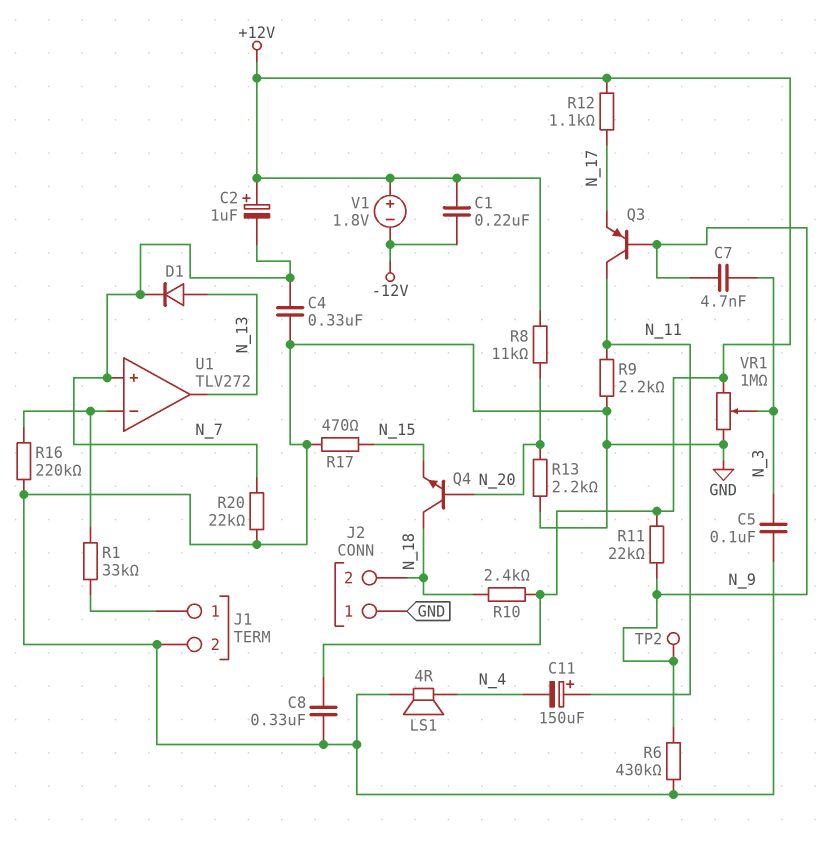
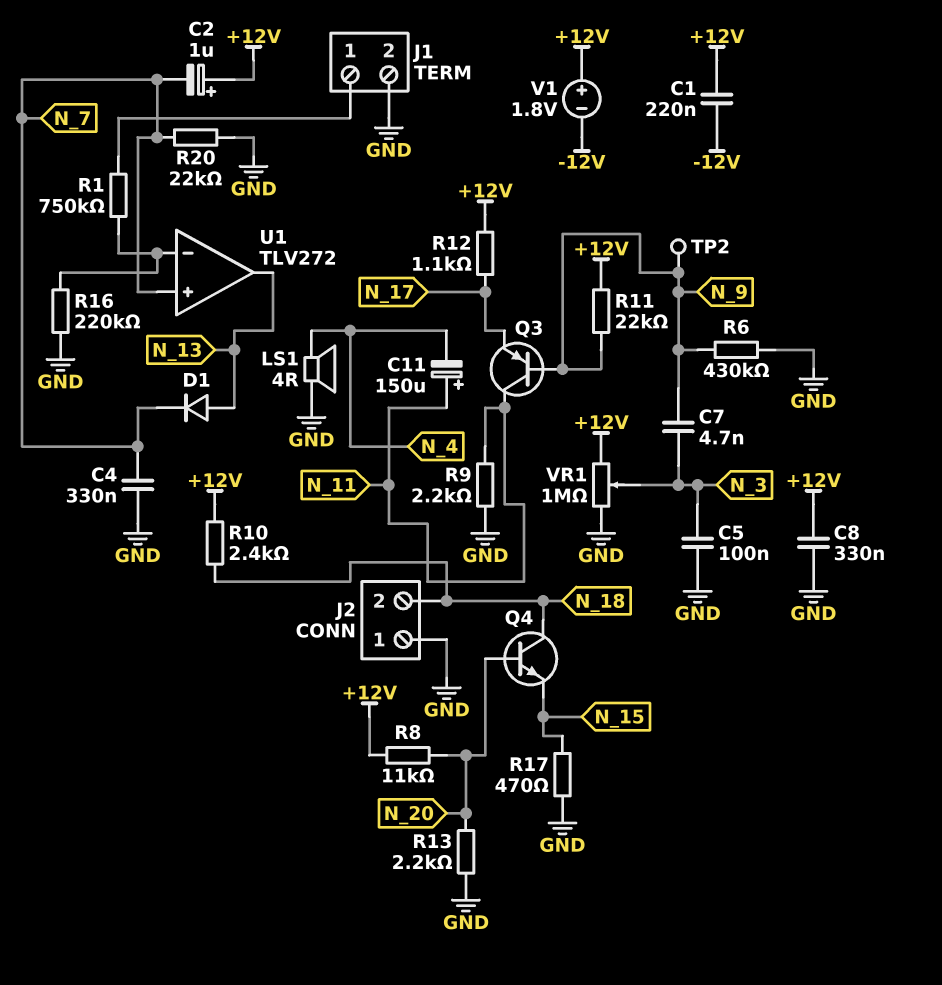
R1: 33k (J1/1, U1/in-) -> 750k (J1/1, U1/in-)

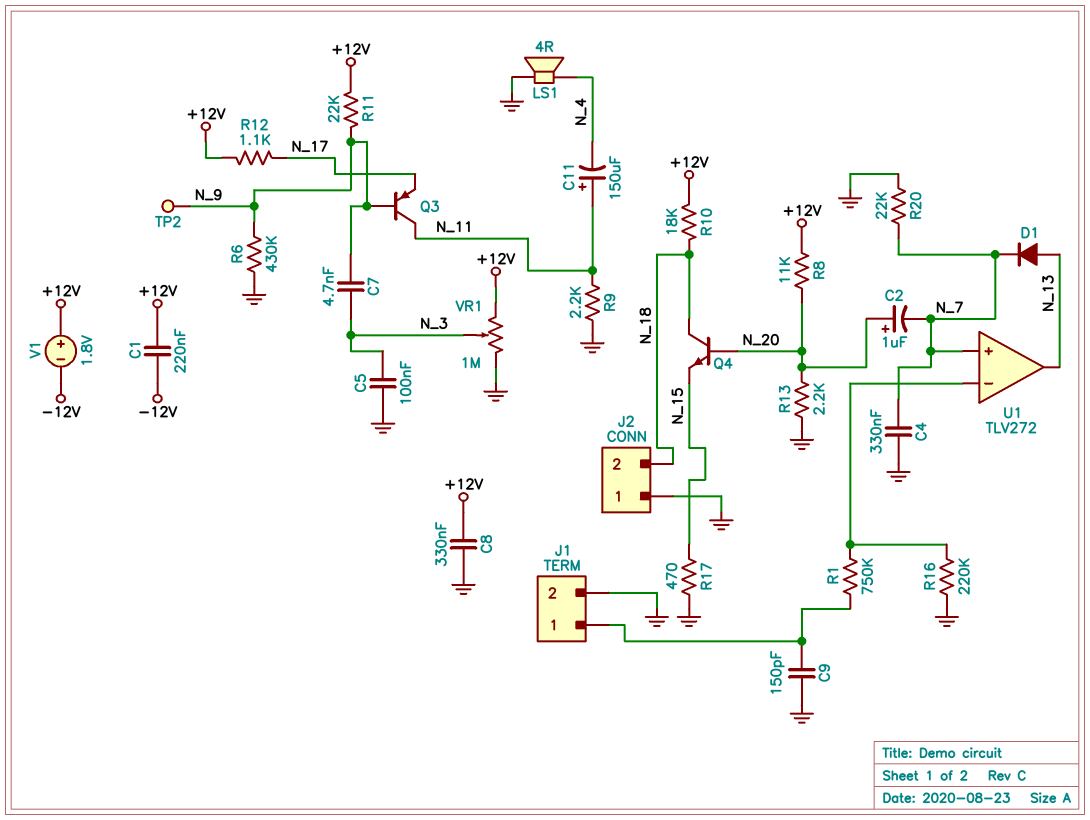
C2: 1uF (plus +12V, minus N_7) -> 1uF (plus N_20, minus N_7)
C9: none -> 150pF (GND, J1/1)
R10: 2.4k (+12V, N_18) -> 18k (+12V, N_18)

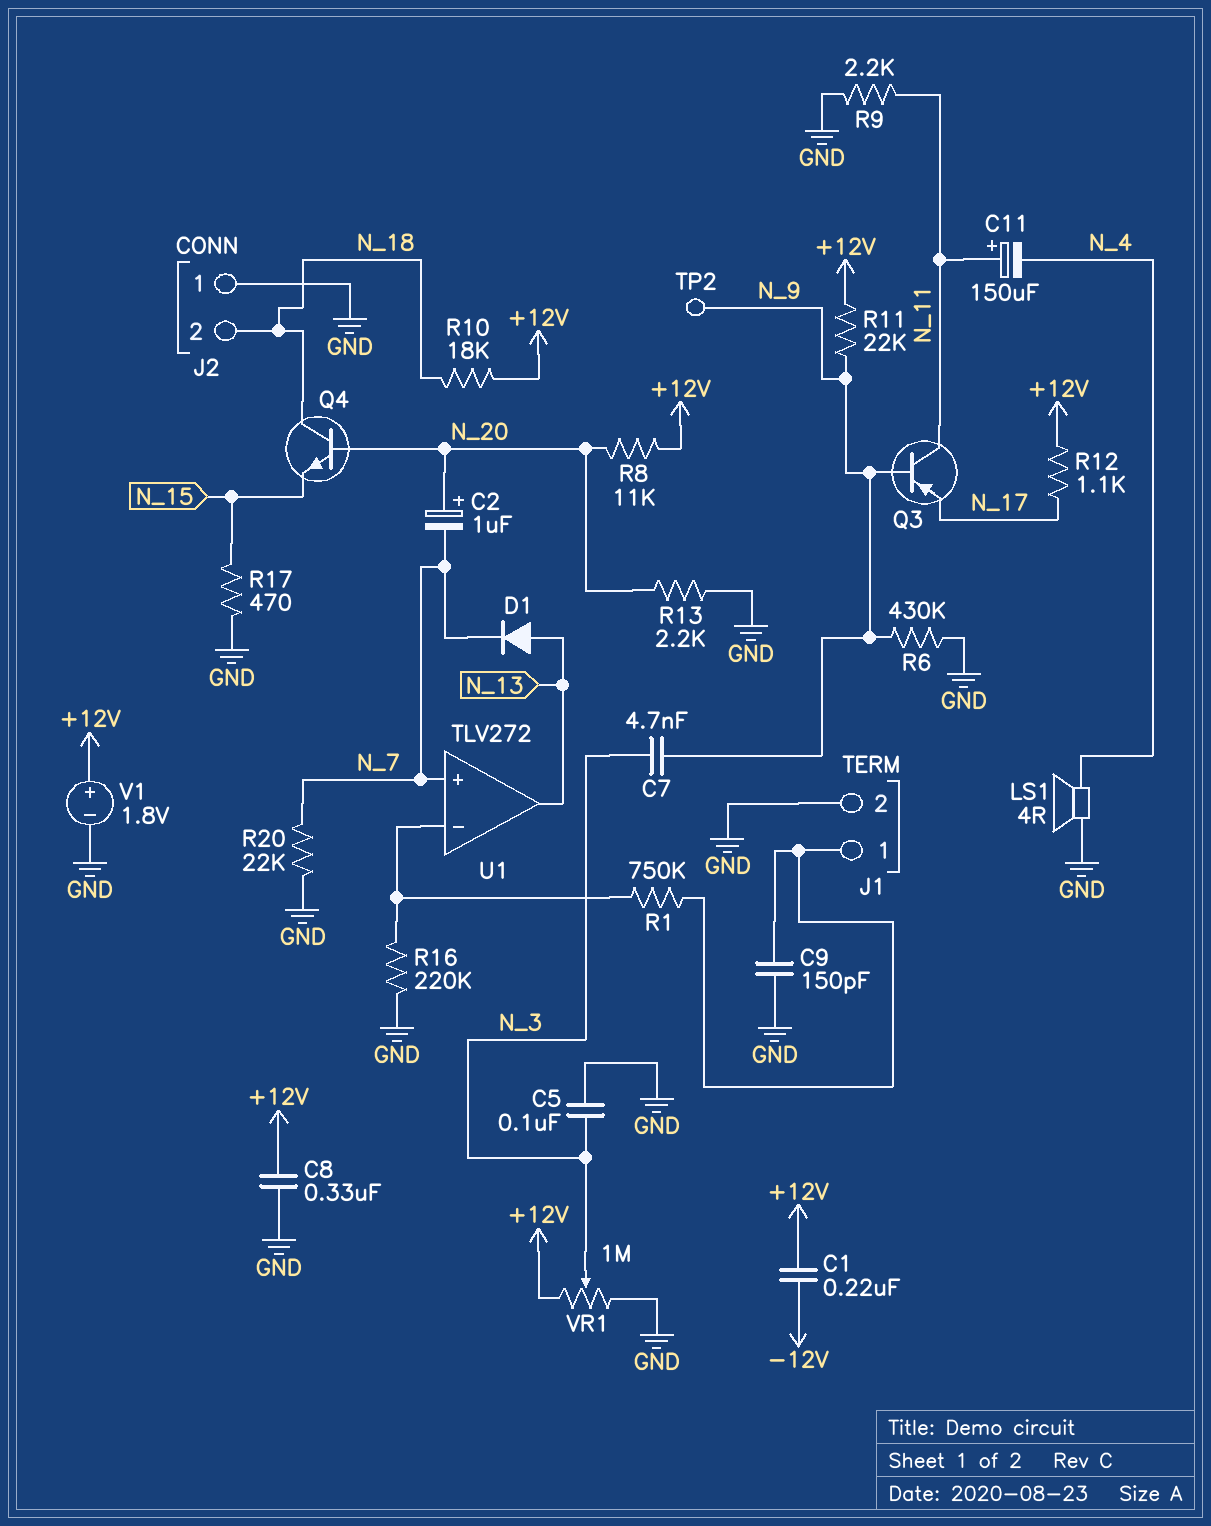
C4: 330nF (GND, N_7) -> none
V1: 1.8V (plus +12V, minus -12V) -> 1.8V (plus +12V, minus GND)

